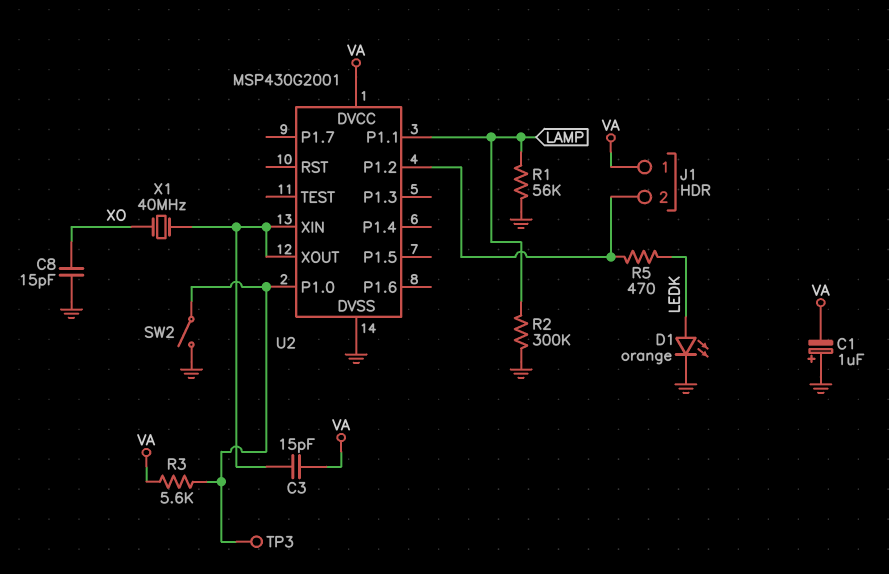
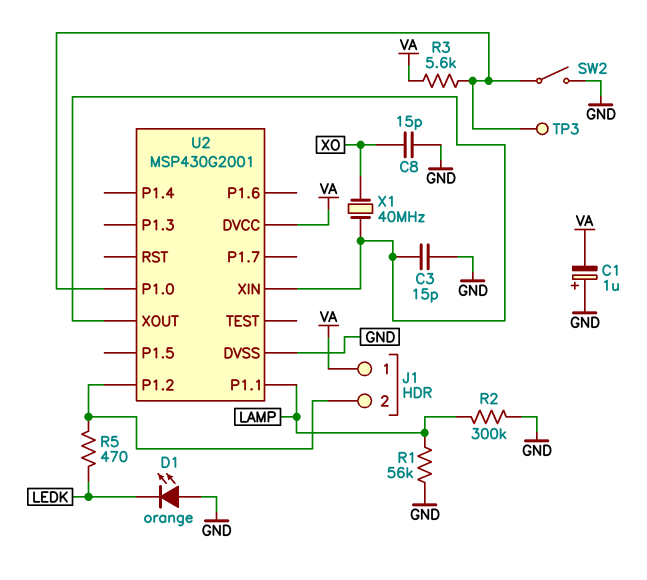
C3: 15pF (U2/XIN, VA) -> 15pF (GND, U2/XIN)
D1: LED orange (A LEDK, K GND) -> LED orange (A GND, K LEDK)

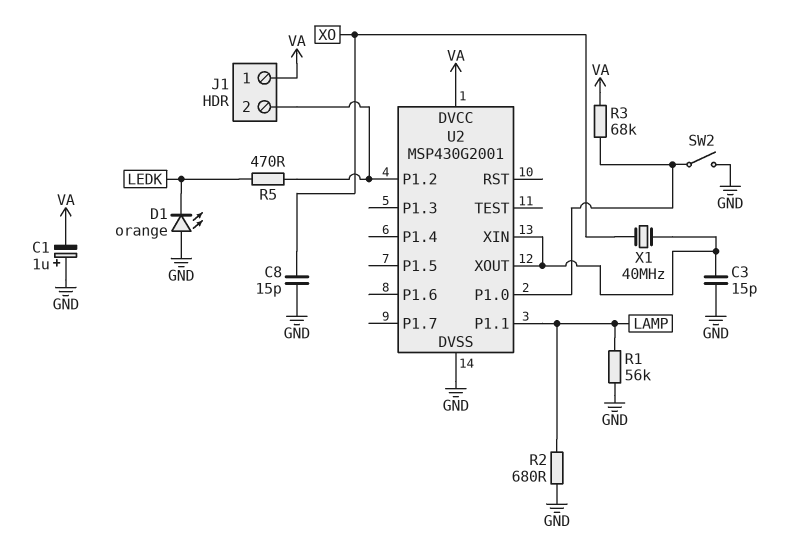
R2: 300k (GND, LAMP) -> 680 (GND, LAMP)
R3: 5.6k (U2/P1.0, VA) -> 68k (U2/P1.0, VA)
TP3: test point (U2/P1.0) -> none

